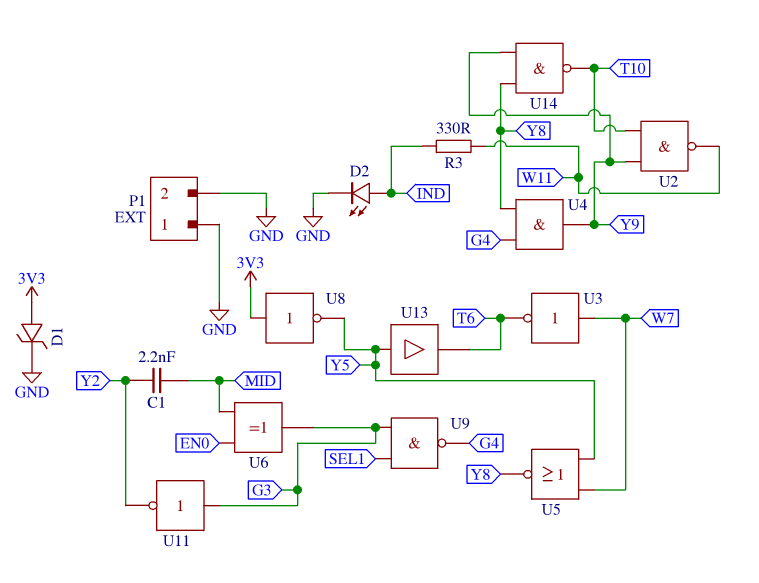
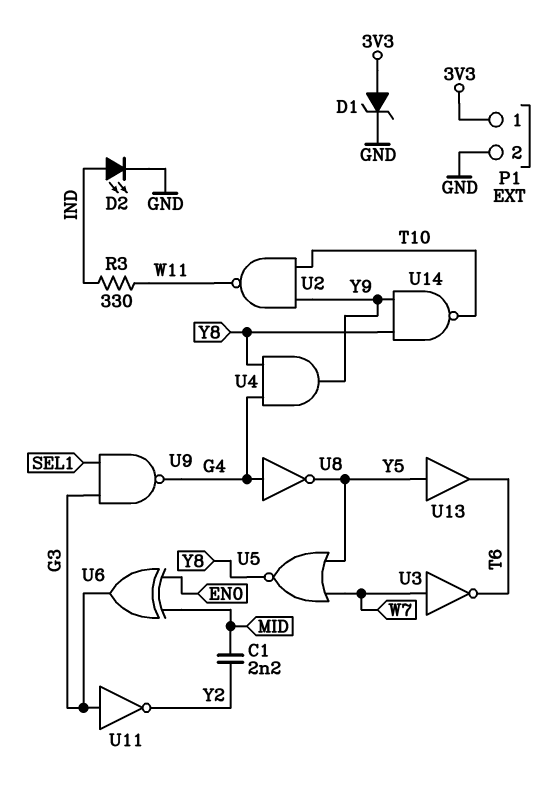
P1 pin 1: GND -> 3V3
U8: NOT (in 3V3, out Y5) -> NOT (in G4, out Y5)

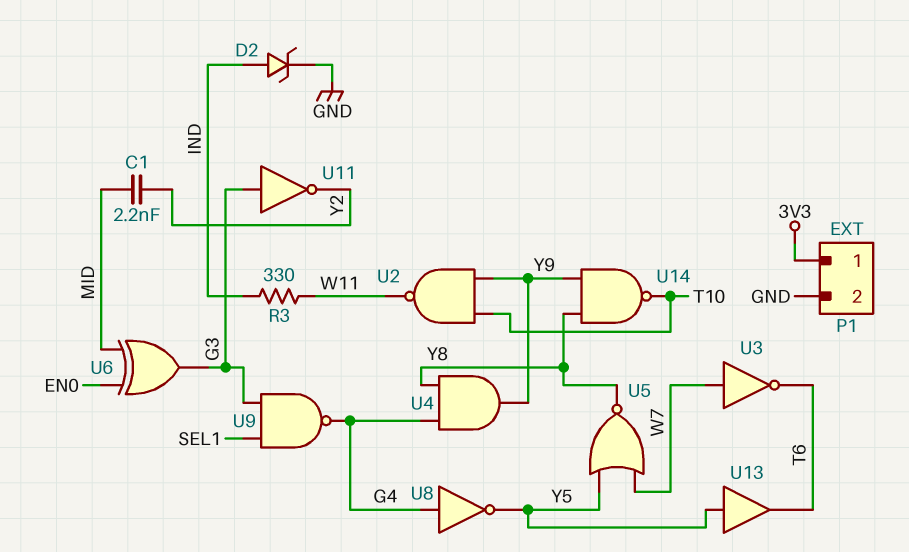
D1: zener (A 3V3, K GND) -> none
D2: LED (A IND, K GND) -> zener (A IND, K GND)

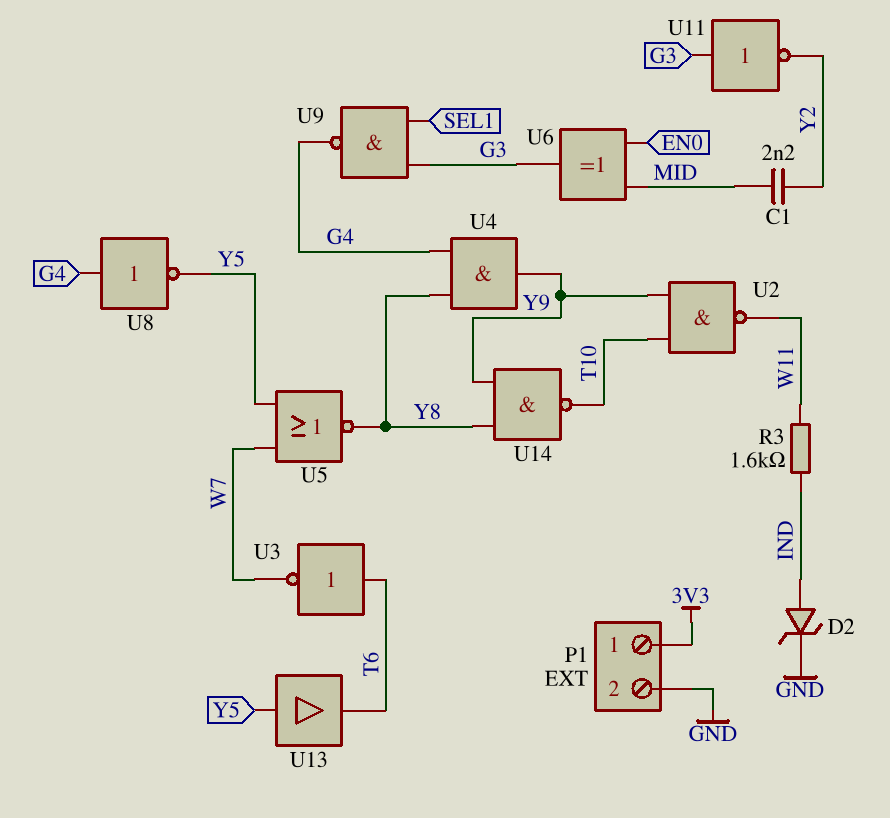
R3: 330 (IND, W11) -> 1.6k (IND, W11)
U3: NOT (in W7, out T6) -> NOT (in T6, out W7)

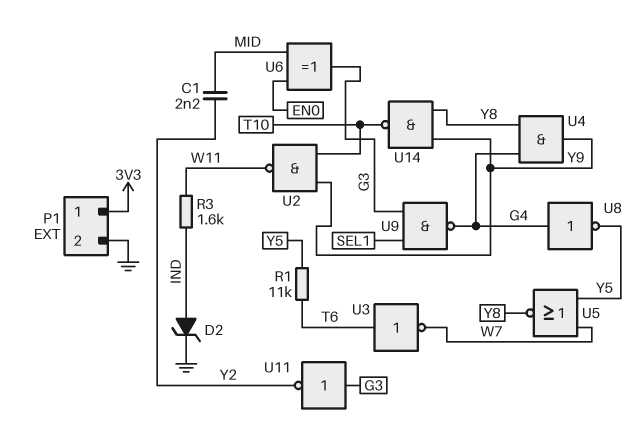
R1: none -> 11k (T6, Y5)
U13: buffer (in Y5, out T6) -> none

